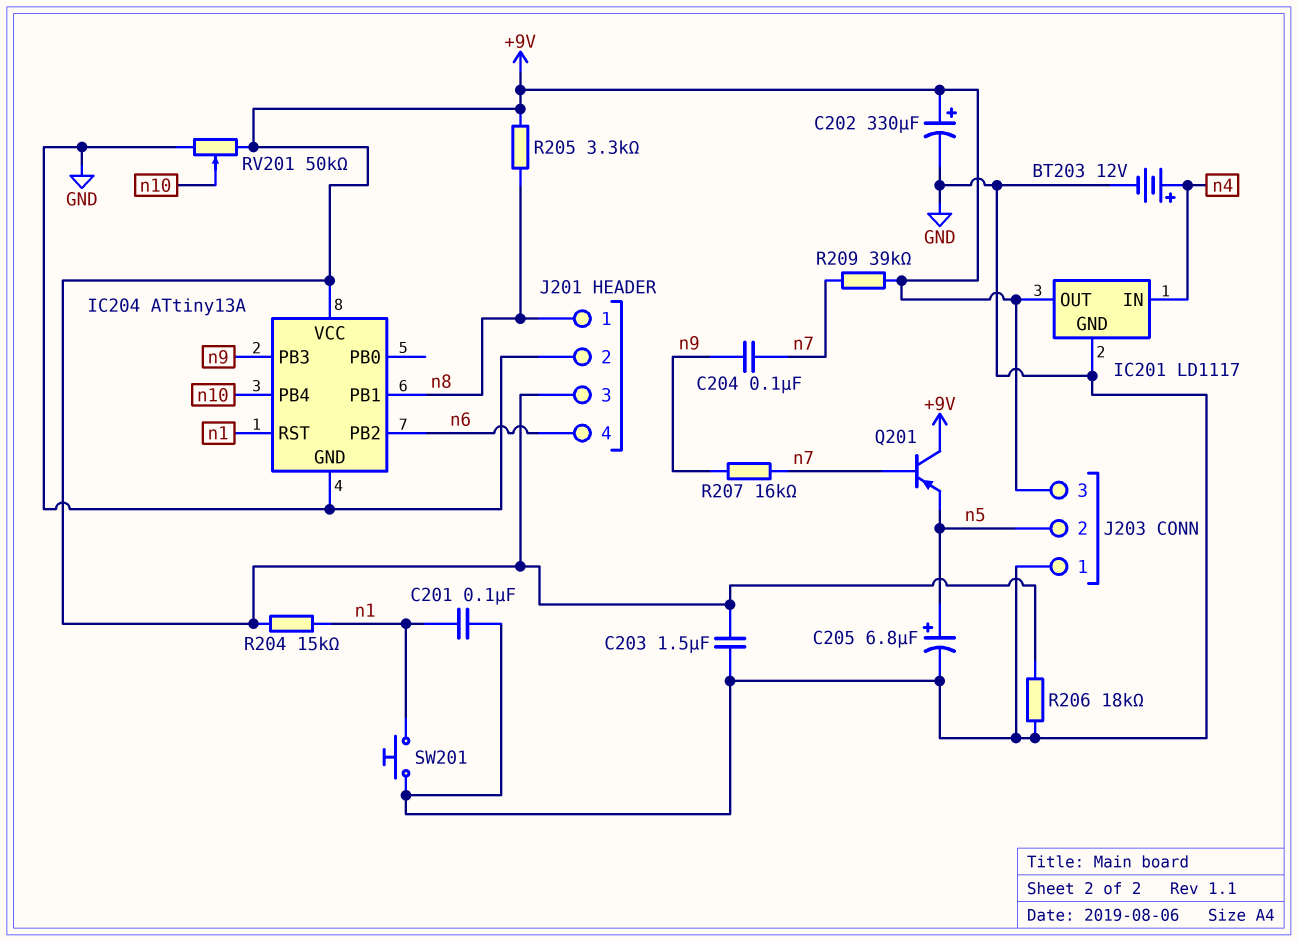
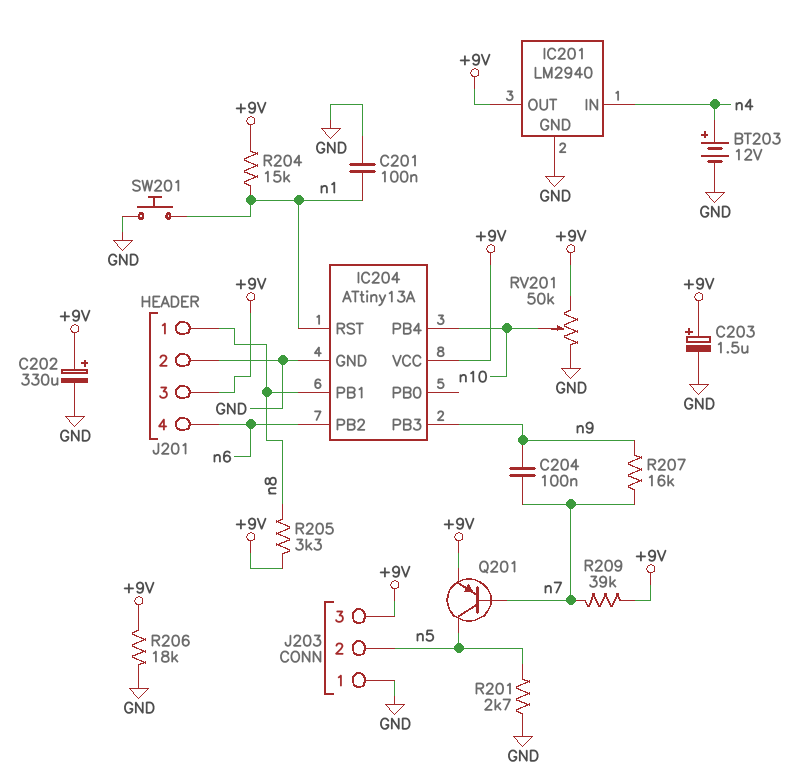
C203: 1.5uF (+9V, GND) -> 1.5uF (plus +9V, minus GND)
C205: 6.8uF (plus n5, minus GND) -> none
IC201: LD1117 -> LM2940
Q201: PNP (B n7, C +9V, E n5) -> PNP (B n7, C n5, E +9V)
R201: none -> 2.7k (GND, n5)

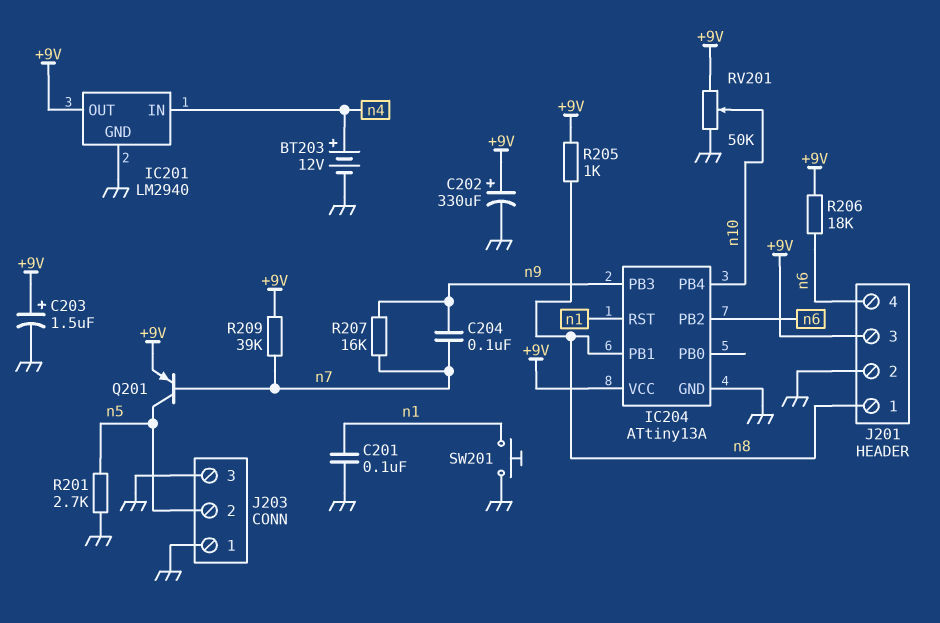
J203 pin 3: +9V -> GND
R204: 15k (+9V, n1) -> none
R205: 3.3k (+9V, n8) -> 1k (+9V, n8)
R206: 18k (+9V, GND) -> 18k (+9V, n6)

